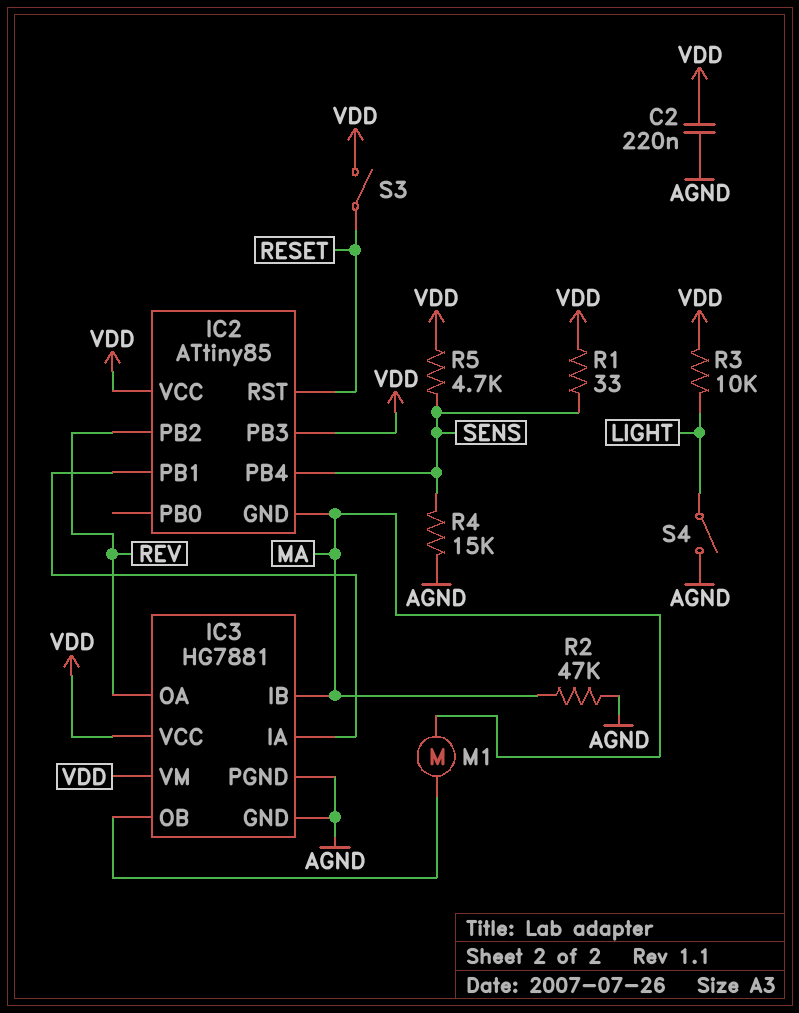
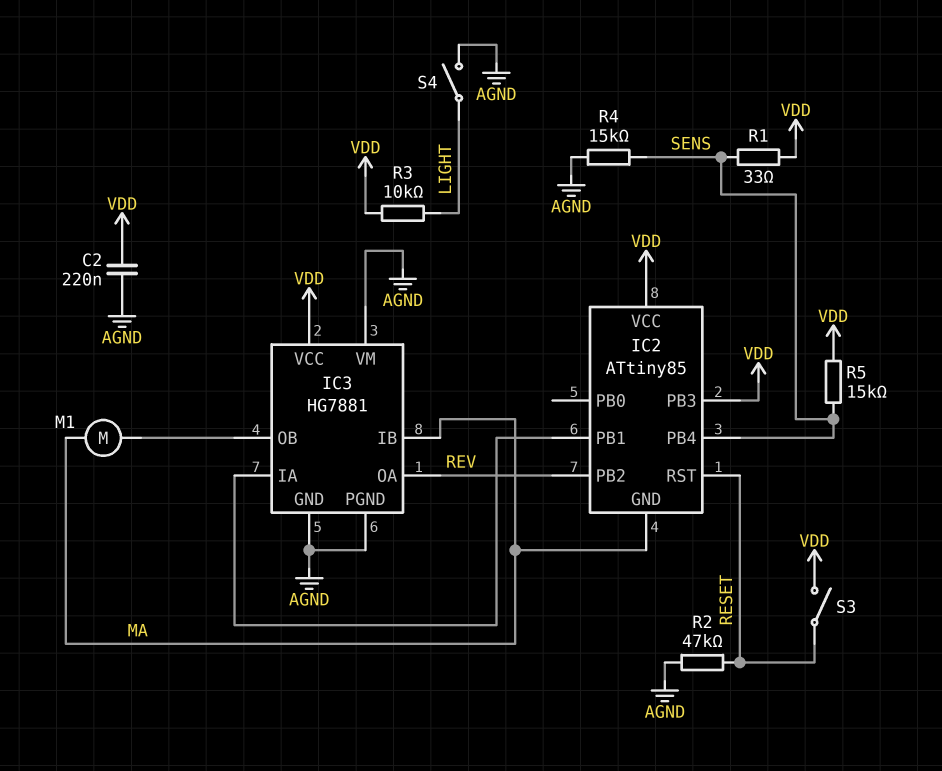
IC3 pin VM: VDD -> AGND
R2: 47k (AGND, MA) -> 47k (AGND, RESET)
R5: 4.7k (SENS, VDD) -> 15k (SENS, VDD)

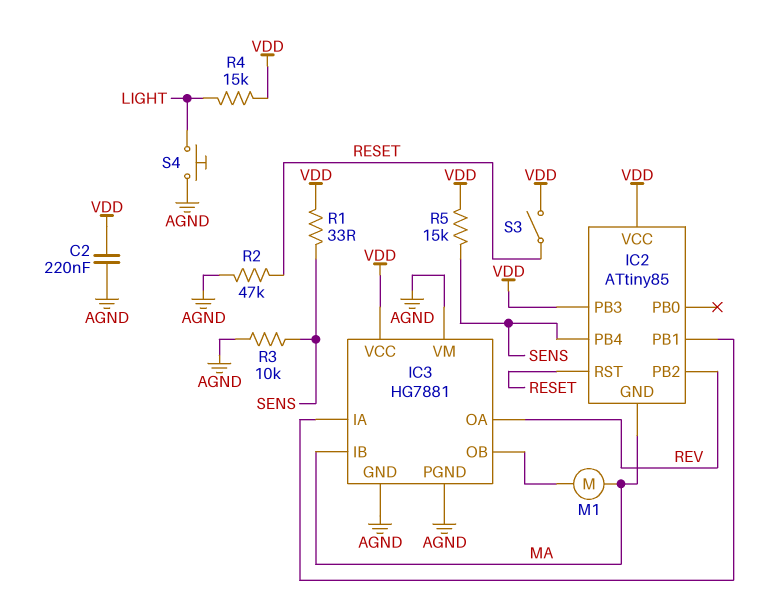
R3: 10k (LIGHT, VDD) -> 10k (AGND, SENS)
R4: 15k (AGND, SENS) -> 15k (LIGHT, VDD)
S4: switch (AGND, LIGHT) -> button (AGND, LIGHT)

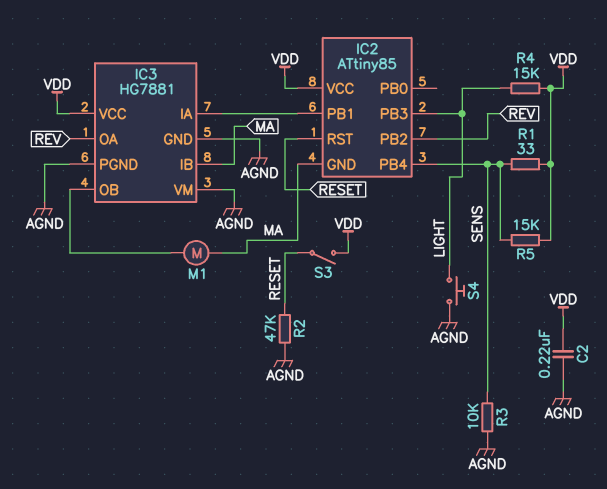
IC2 pin PB3: VDD -> LIGHT

